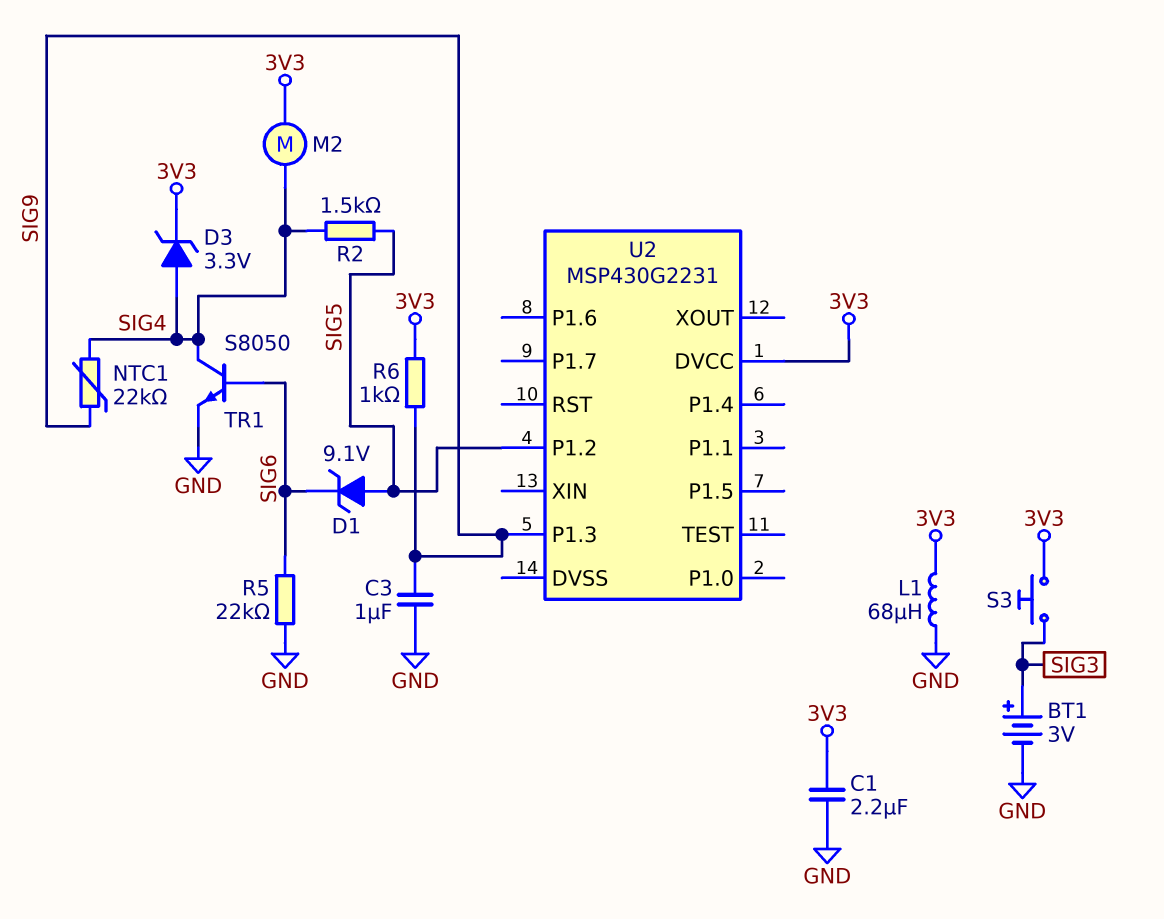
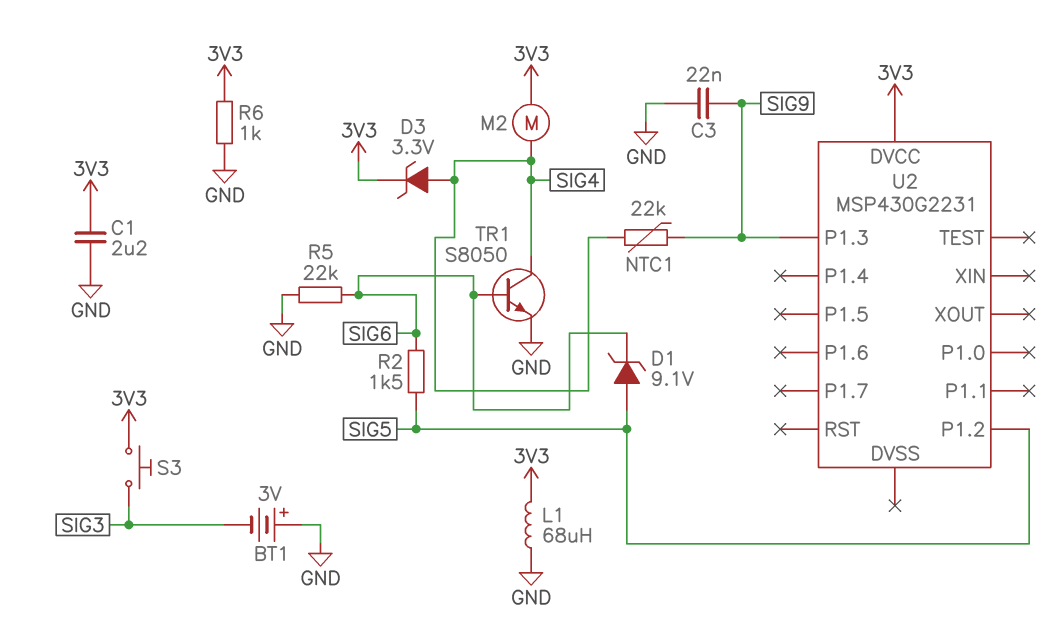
BT1: 3V (plus SIG3, minus GND) -> 3V (plus GND, minus SIG3)
C3: 1uF (GND, SIG9) -> 22nF (GND, SIG9)
R2: 1.5k (SIG4, SIG5) -> 1.5k (SIG5, SIG6)
R6: 1k (3V3, SIG9) -> 1k (3V3, GND)

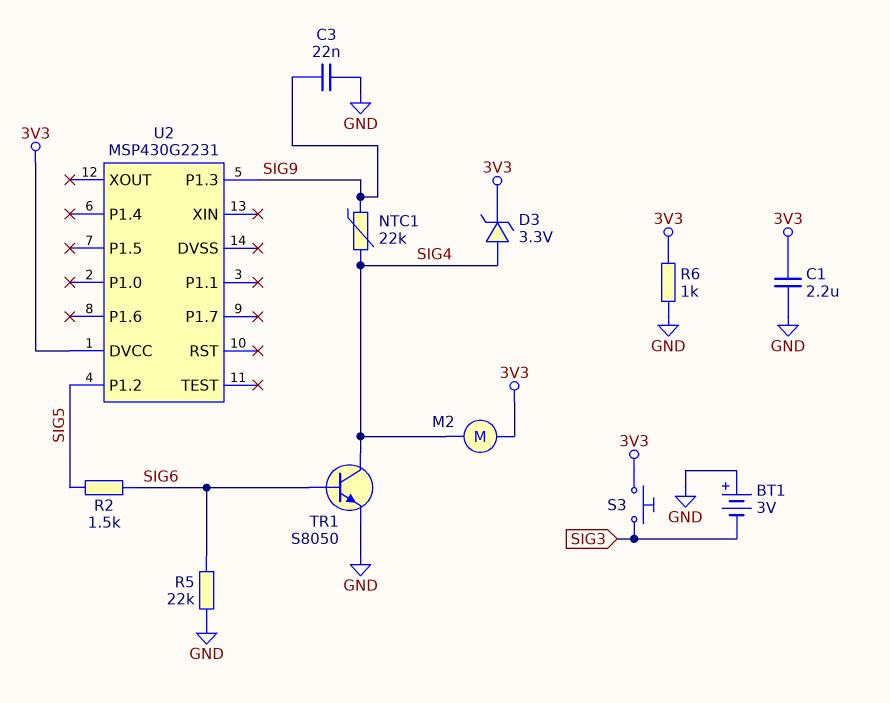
D1: zener 9.1V (A SIG5, K SIG6) -> none
L1: 68uH (3V3, GND) -> none

